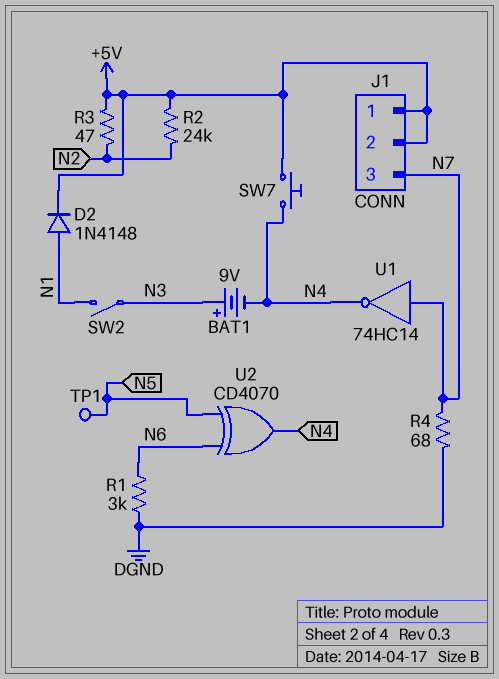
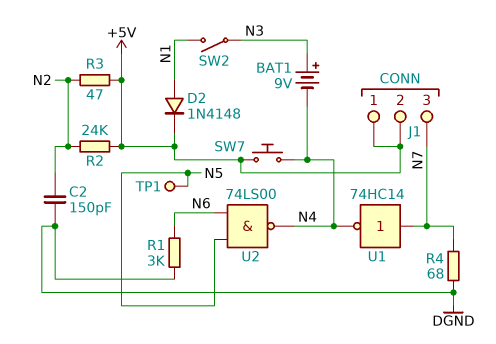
C2: none -> 150pF (DGND, N2)
U2: XOR CD4070 (in N5, in N6, out N4) -> NAND 74LS00 (in N5, in N6, out N4)

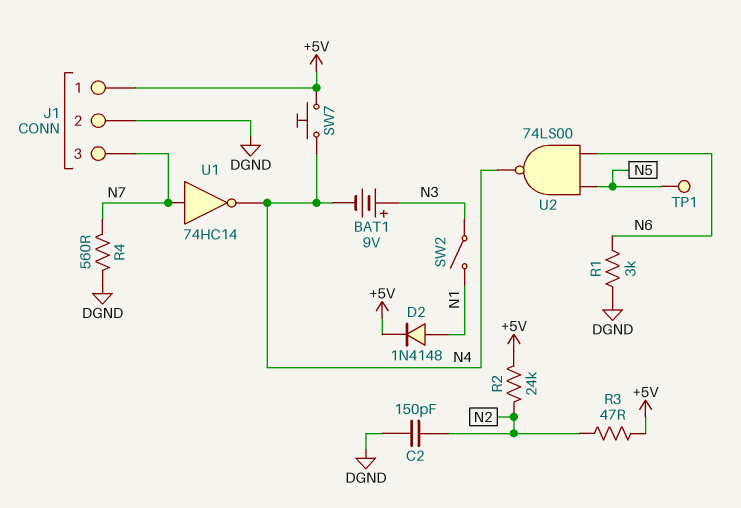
J1 pin 2: +5V -> DGND
R4: 68 (DGND, N7) -> 560 (DGND, N7)

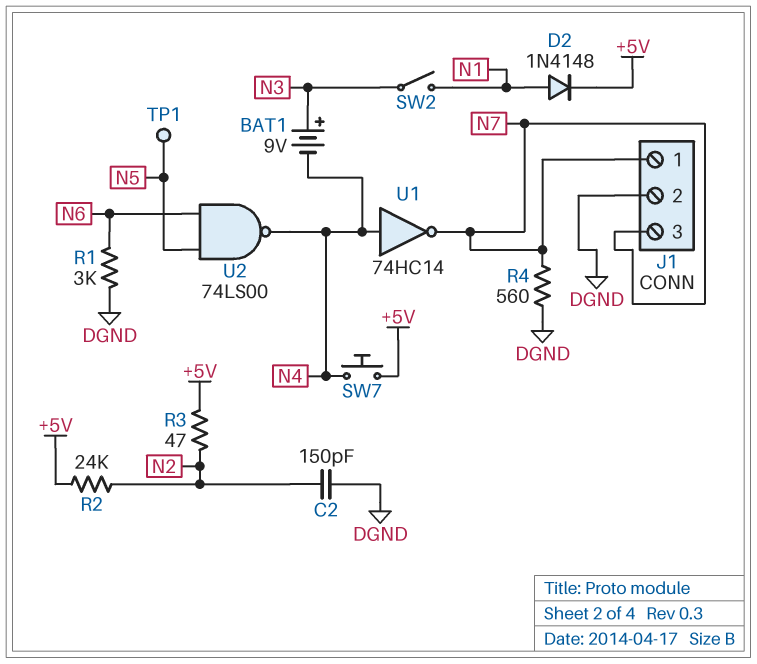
J1 pin 1: +5V -> N7
U1: NOT 74HC14 (in N7, out N4) -> NOT 74HC14 (in N4, out N7)

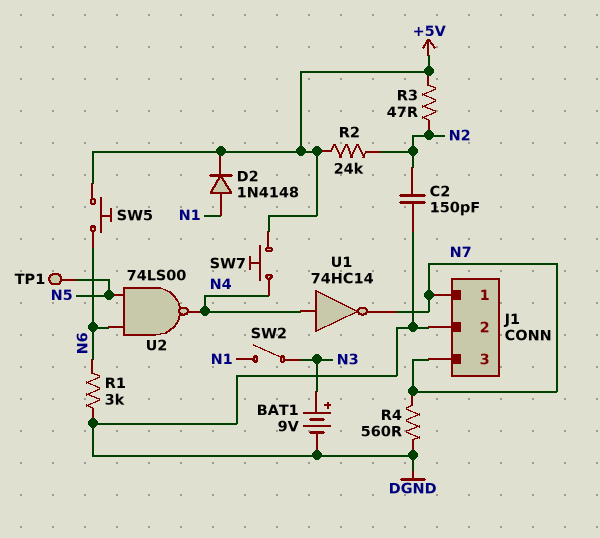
BAT1: 9V (plus N3, minus N4) -> 9V (plus N3, minus DGND)
SW5: none -> button (+5V, N6)

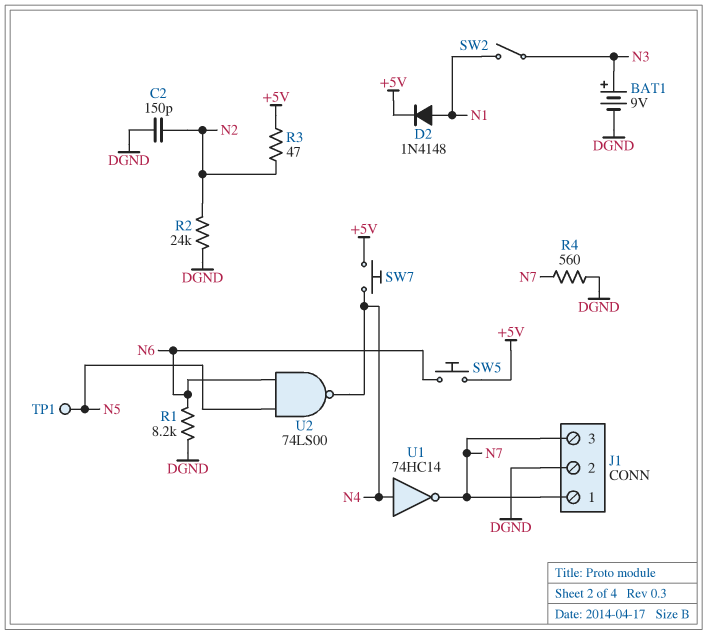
R1: 3k (DGND, N6) -> 8.2k (DGND, N6)
R2: 24k (+5V, N2) -> 24k (DGND, N2)

